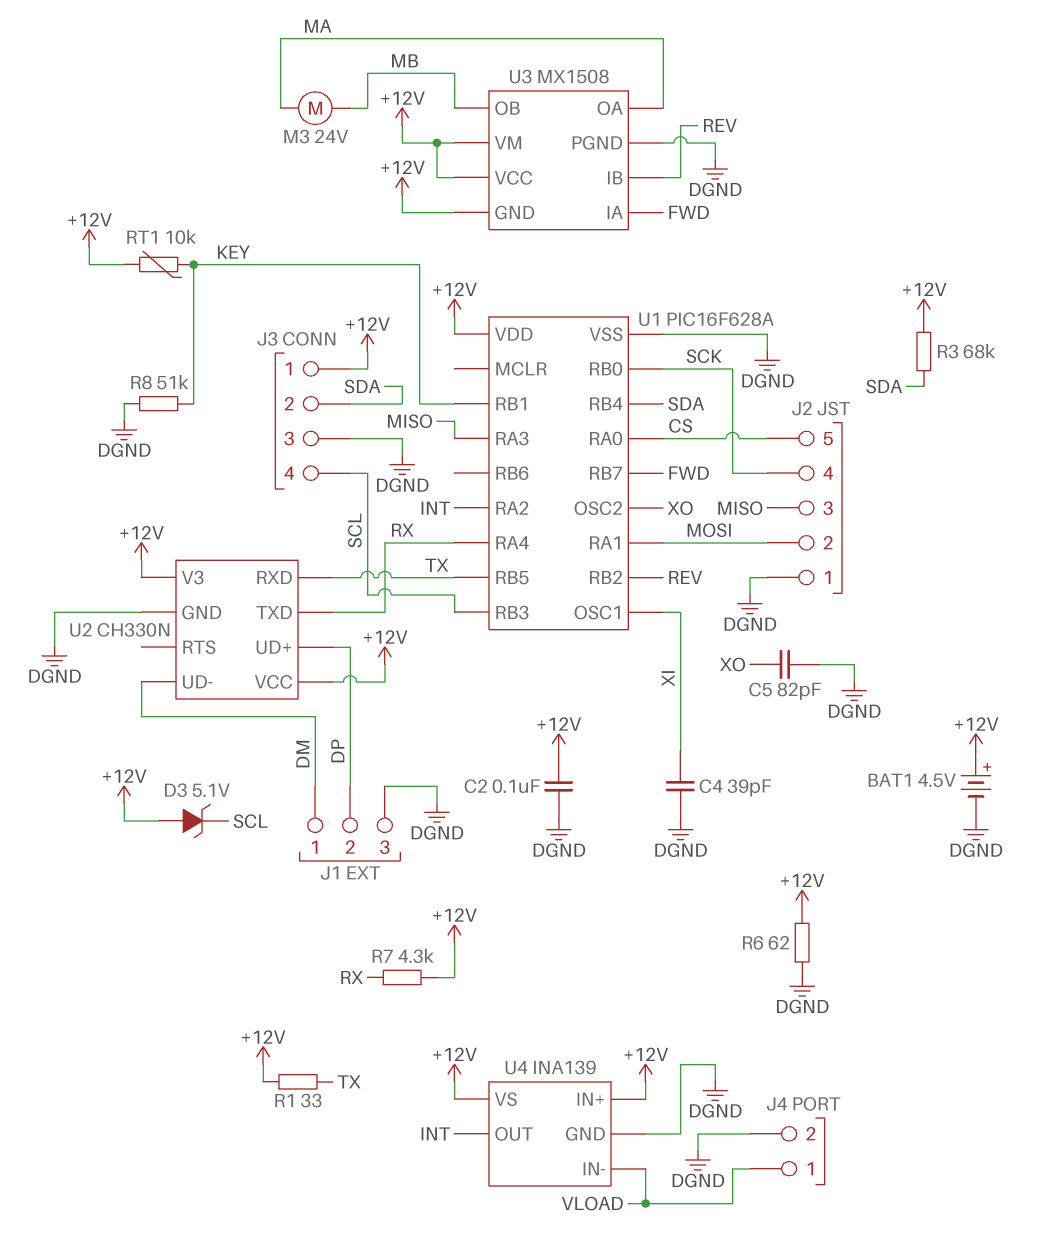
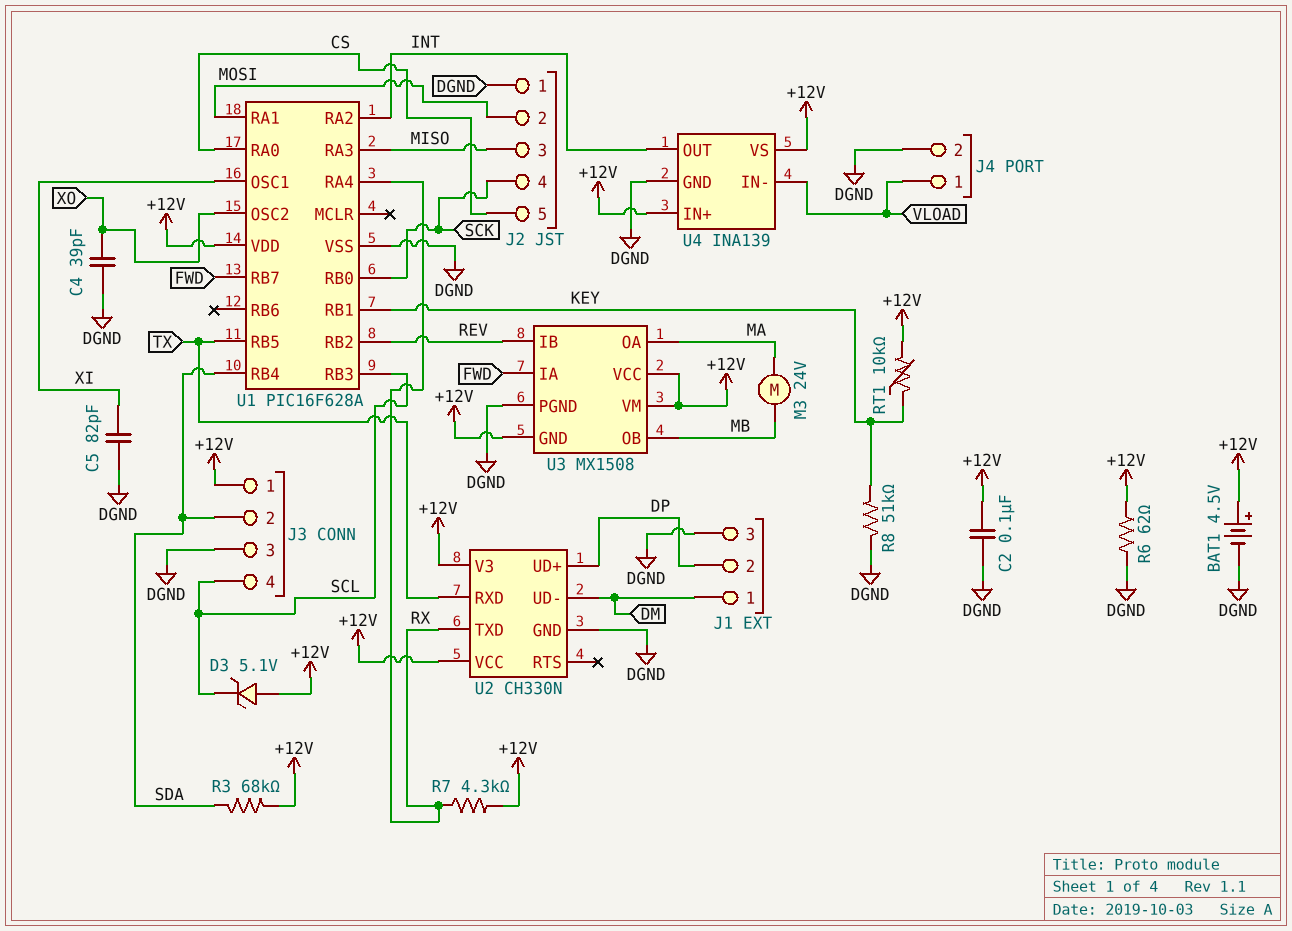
C4: 39pF (DGND, XI) -> 39pF (DGND, XO)
C5: 82pF (DGND, XO) -> 82pF (DGND, XI)
R1: 33 (+12V, TX) -> none

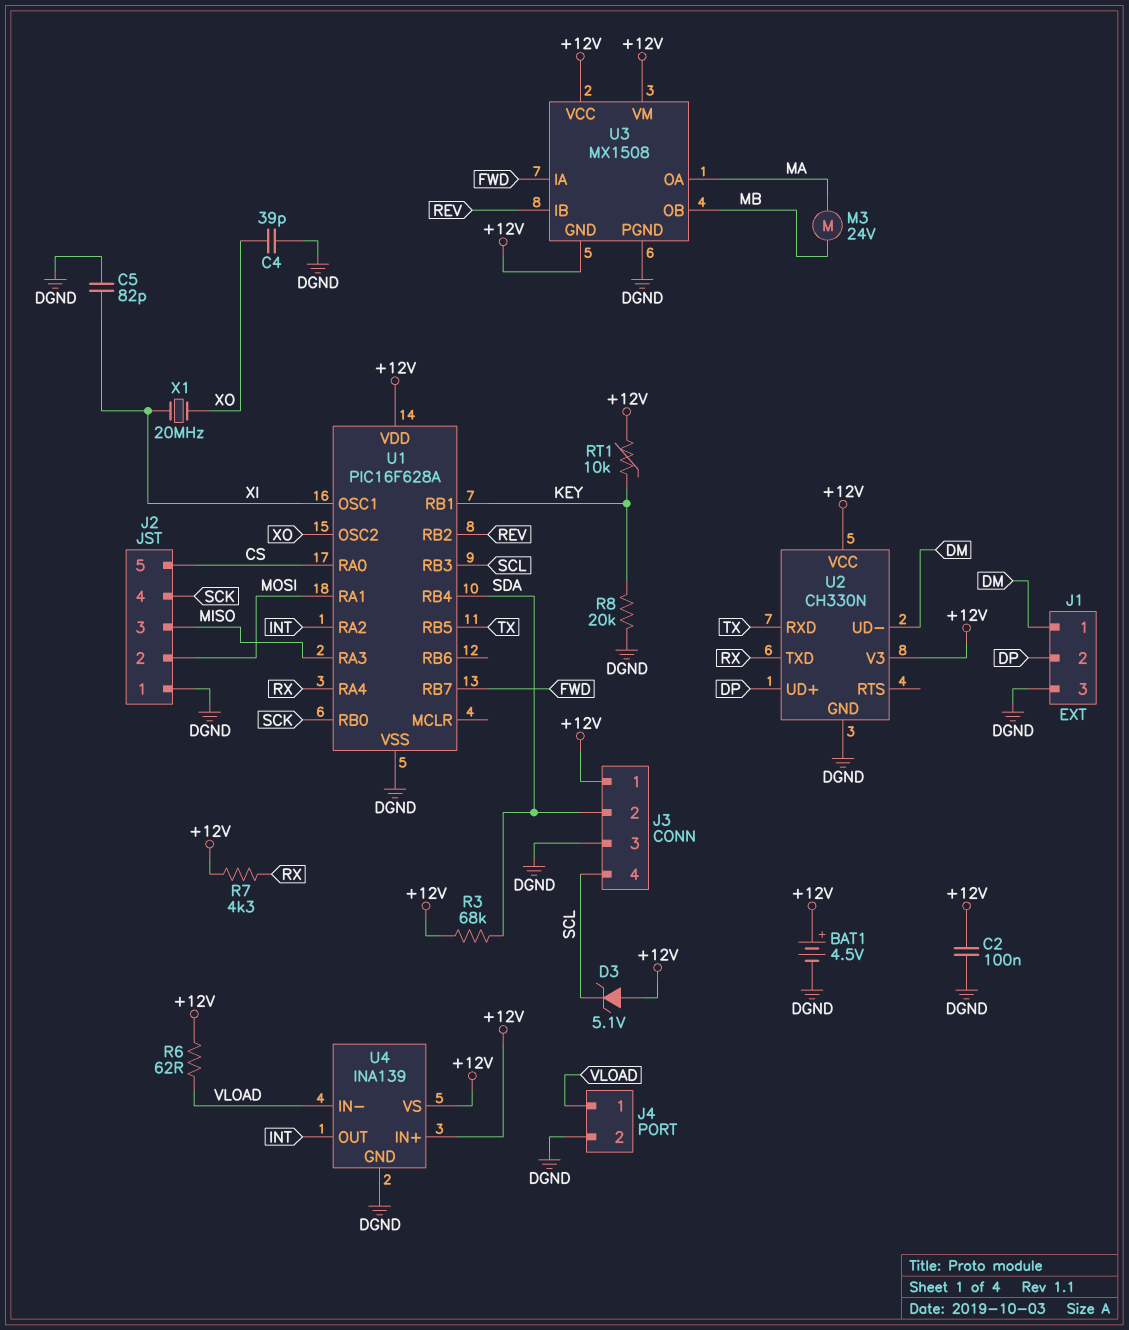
R6: 62 (+12V, DGND) -> 62 (+12V, VLOAD)
R8: 51k (DGND, KEY) -> 20k (DGND, KEY)
X1: none -> 20MHz (XI, XO)

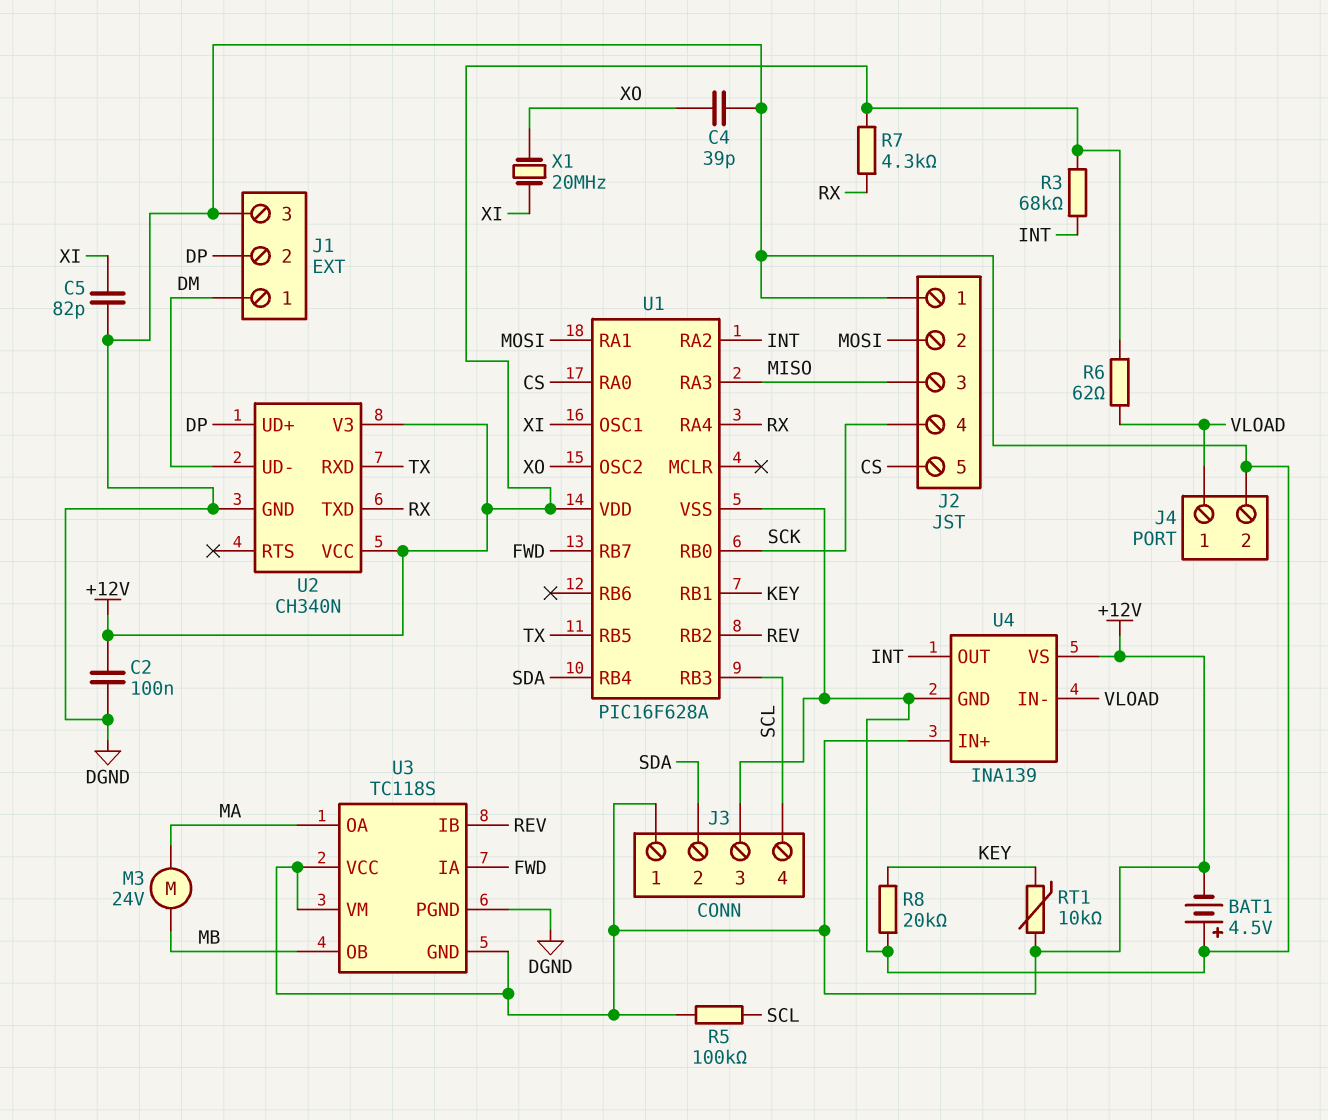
BAT1: 4.5V (plus +12V, minus DGND) -> 4.5V (plus DGND, minus +12V)
D3: zener 5.1V (A +12V, K SCL) -> none
R3: 68k (+12V, SDA) -> 68k (+12V, INT)
R5: none -> 100k (+12V, SCL)
U2: CH330N -> CH340N
U3: MX1508 -> TC118S

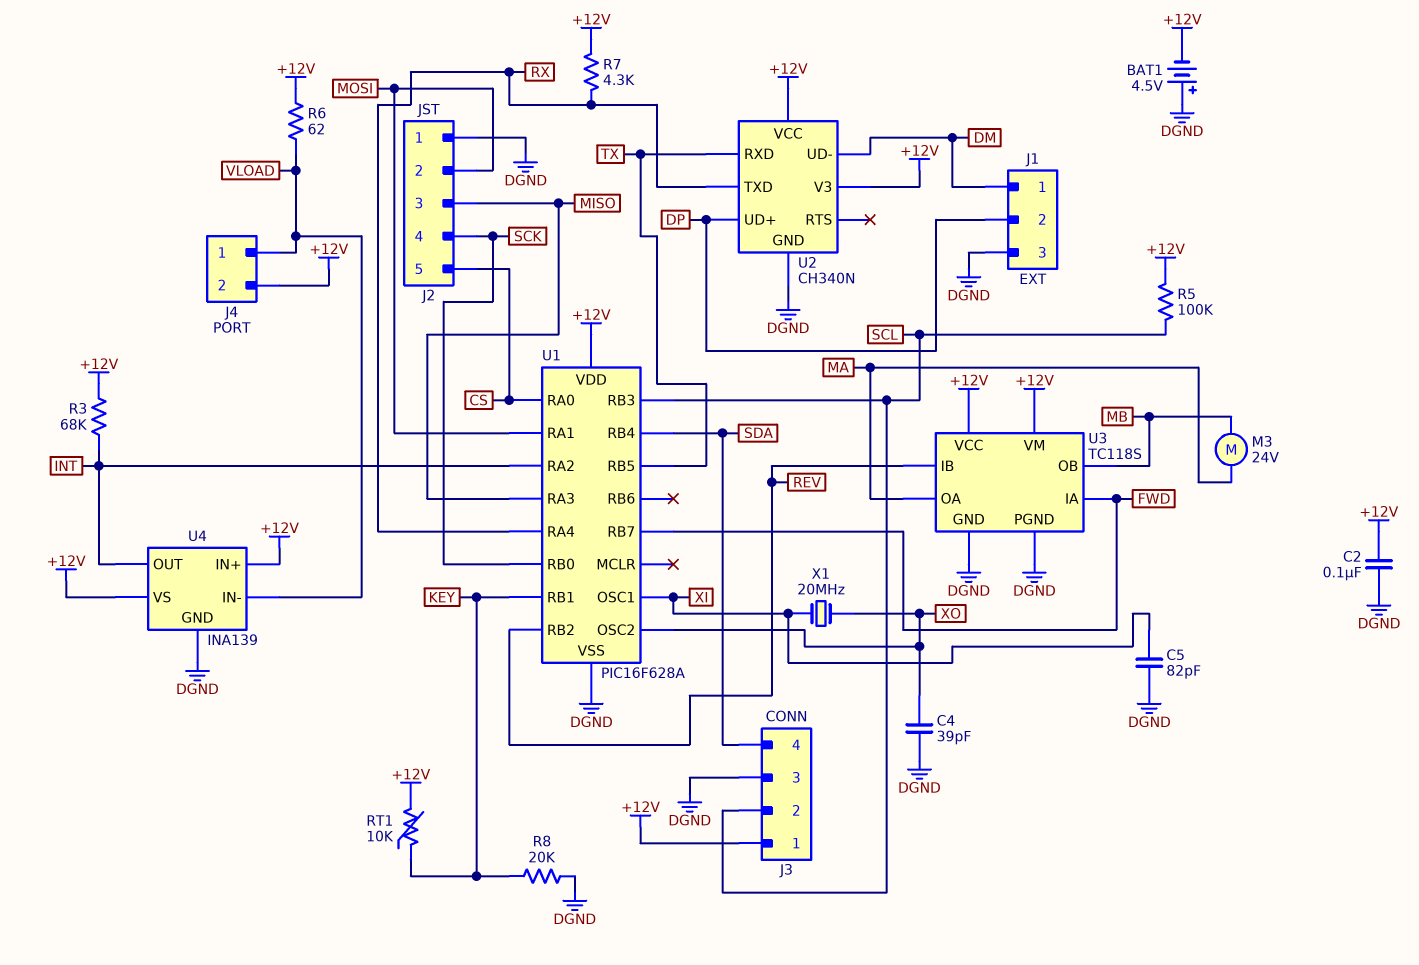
J3 pin 2: SDA -> SCL
J3 pin 4: SCL -> SDA
J4 pin 2: DGND -> +12V
U3 pin GND: +12V -> DGND

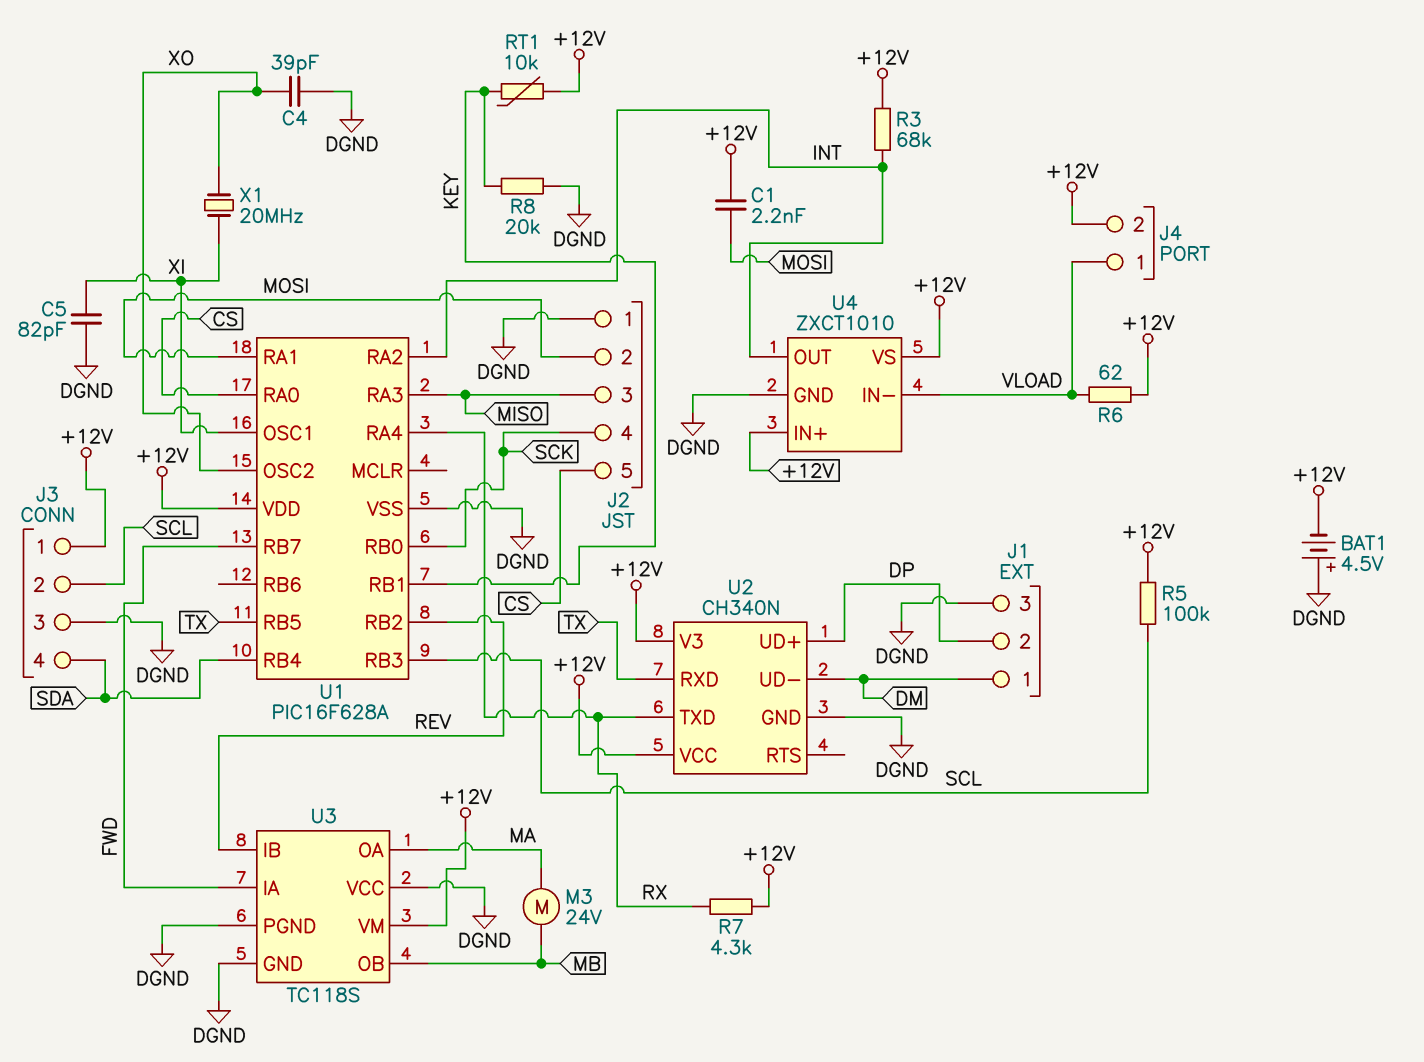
C1: none -> 2.2nF (+12V, MOSI)
C2: 100nF (+12V, DGND) -> none
U3 pin VCC: +12V -> DGND
U4: INA139 -> ZXCT1010

